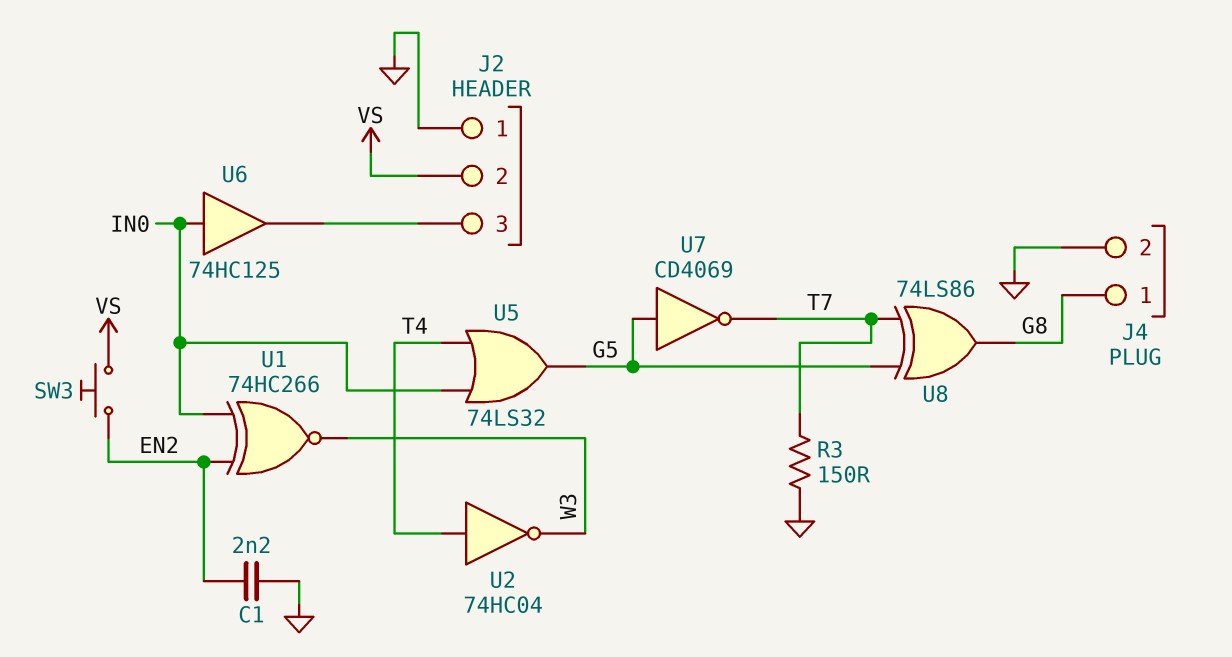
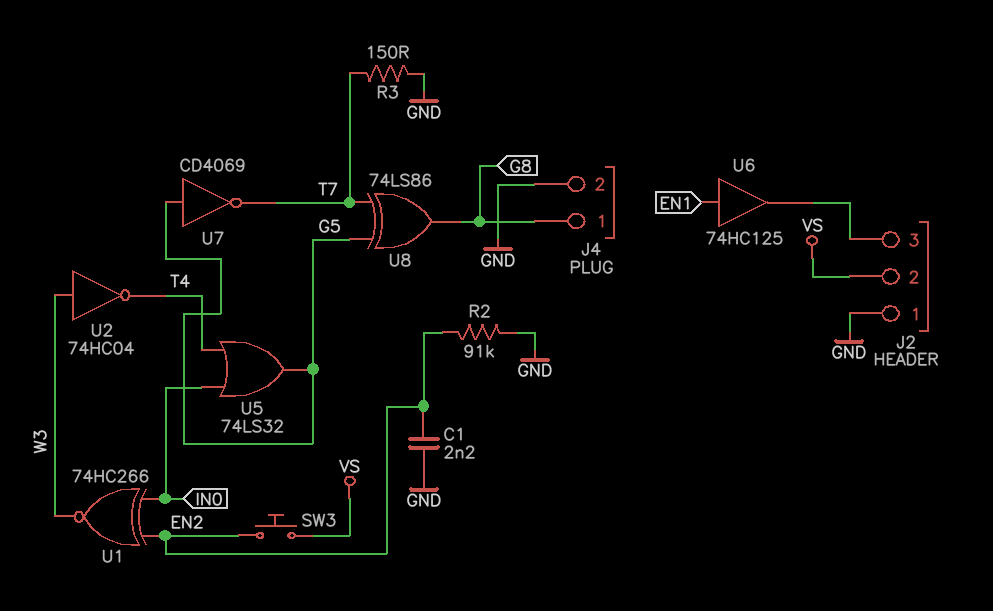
R2: none -> 91k (EN2, GND)
U2: NOT 74HC04 (in T4, out W3) -> NOT 74HC04 (in W3, out T4)
U6: buffer 74HC125 (in IN0, out J2/3) -> buffer 74HC125 (in EN1, out J2/3)

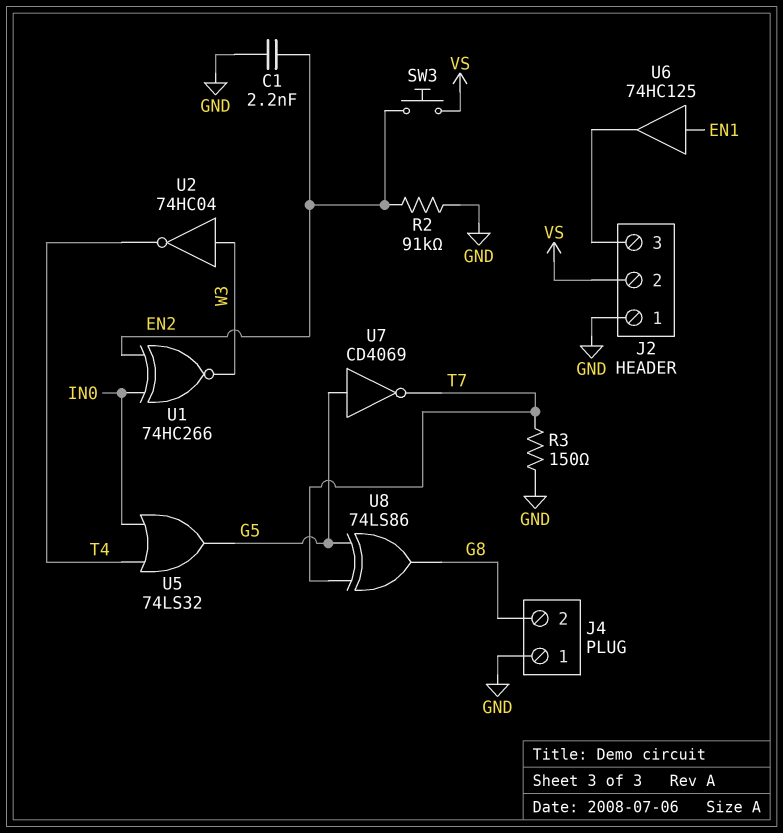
J4 pin 1: G8 -> GND
J4 pin 2: GND -> G8

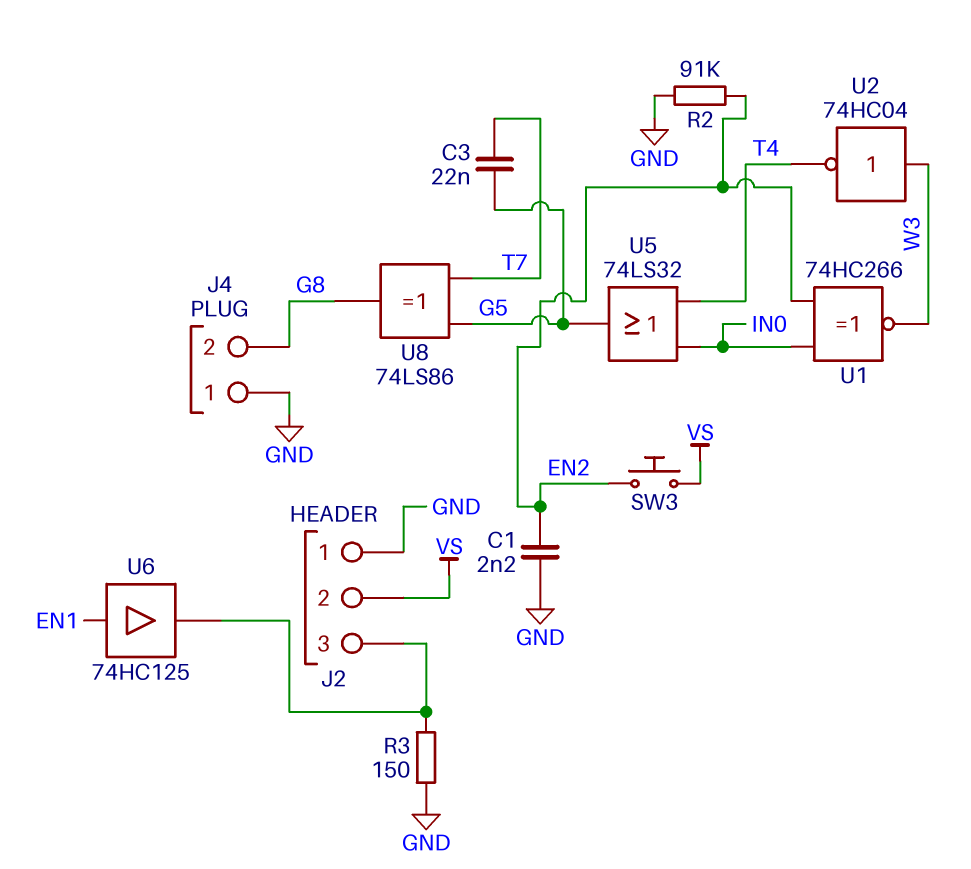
C3: none -> 22nF (G5, T7)
R3: 150 (GND, T7) -> 150 (GND, J2/3)
U7: NOT CD4069 (in G5, out T7) -> none

